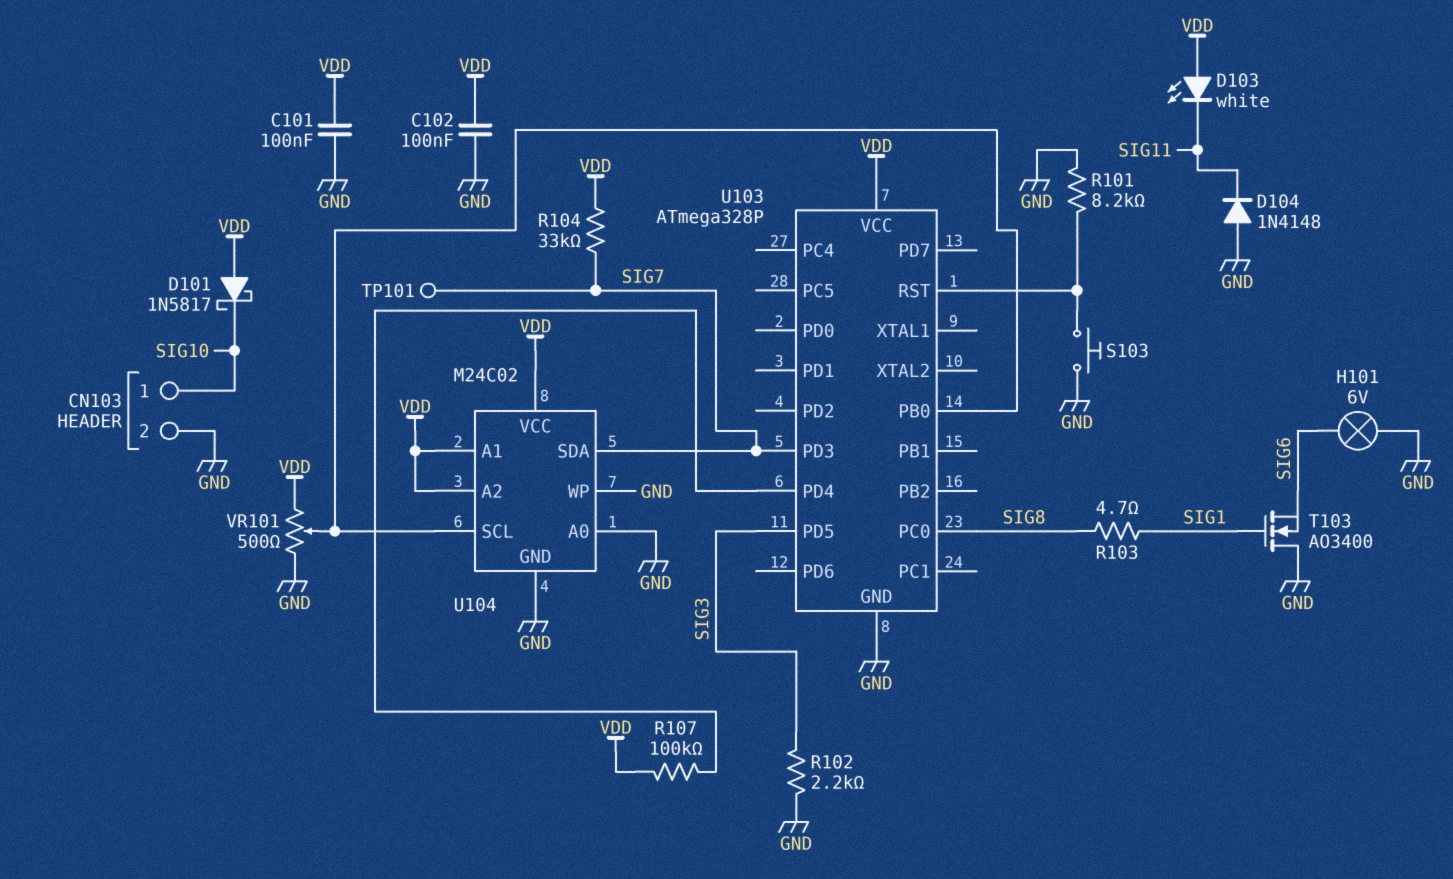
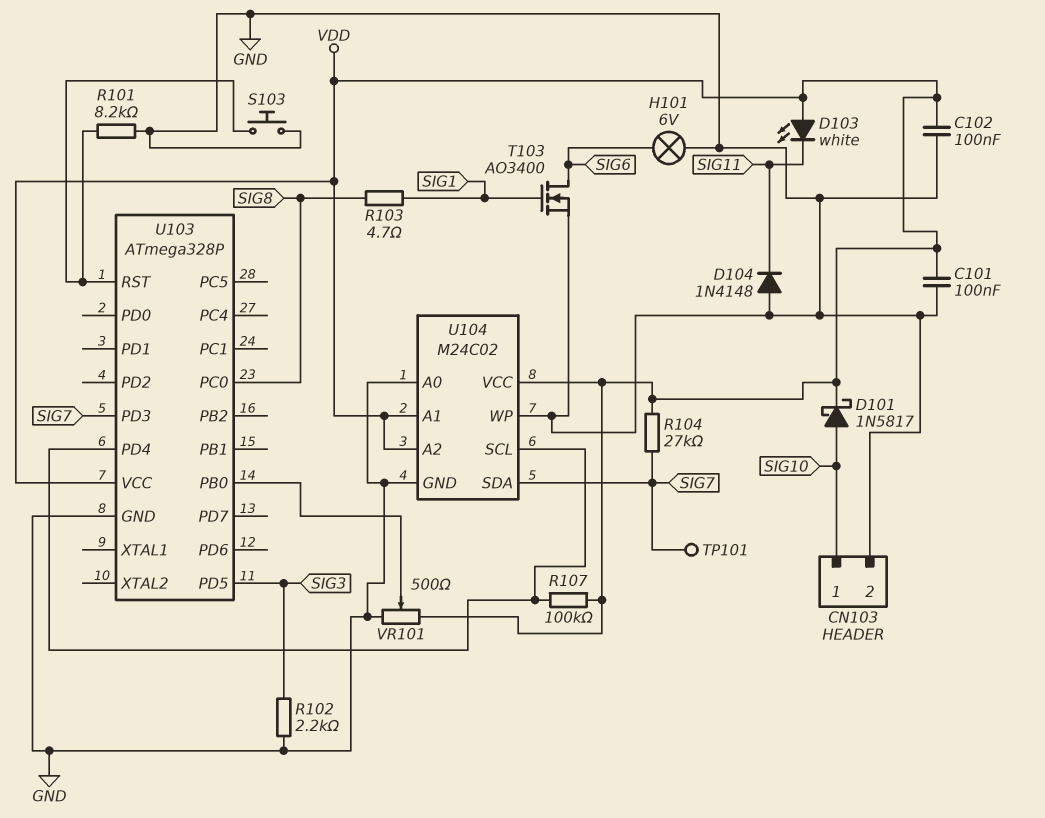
D101: schottky 1N5817 (A VDD, K SIG10) -> schottky 1N5817 (A SIG10, K VDD)
R104: 33k (SIG7, VDD) -> 27k (SIG7, VDD)
T103: NMOS AO3400 (G SIG1, D GND, S SIG6) -> NMOS AO3400 (G SIG1, D SIG6, S GND)
U104 pin SCL: U103/PB0 -> U103/PD4

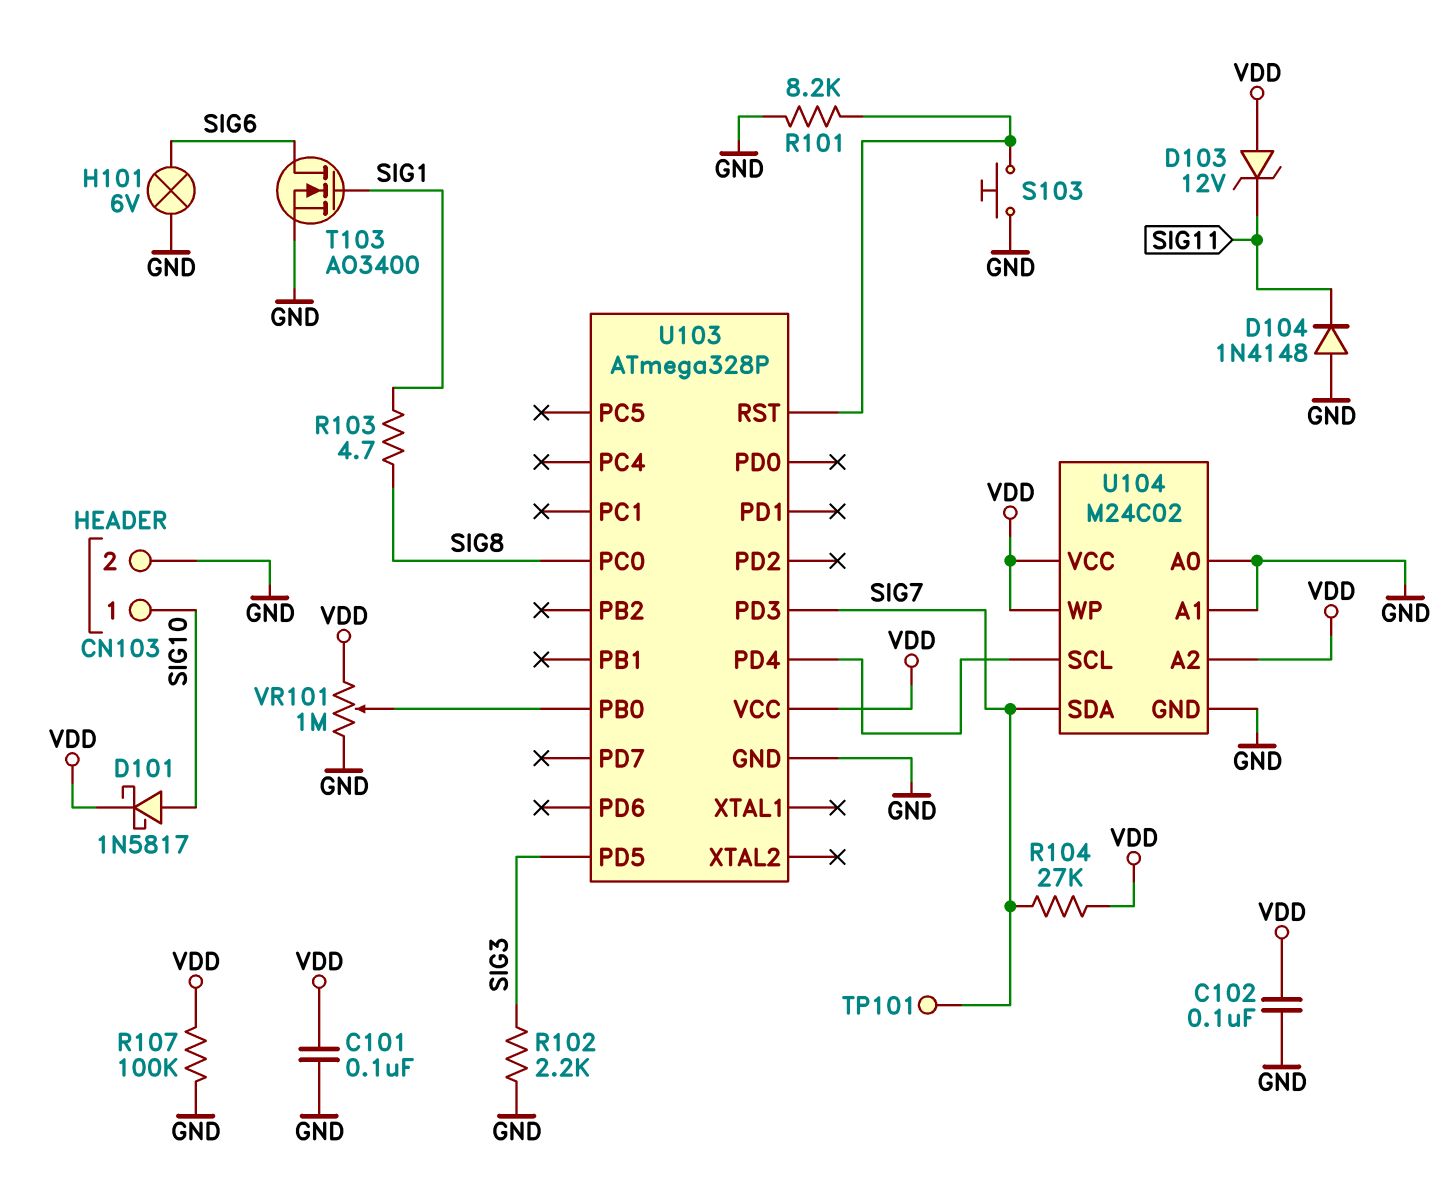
D103: LED white (A VDD, K SIG11) -> zener 12V (A VDD, K SIG11)
R107: 100k (U103/PD4, VDD) -> 100k (GND, VDD)
U104 pin A1: VDD -> GND
U104 pin WP: GND -> VDD
VR101: 500 (GND, VDD, wiper U103/PB0) -> 1M (GND, VDD, wiper U103/PB0)

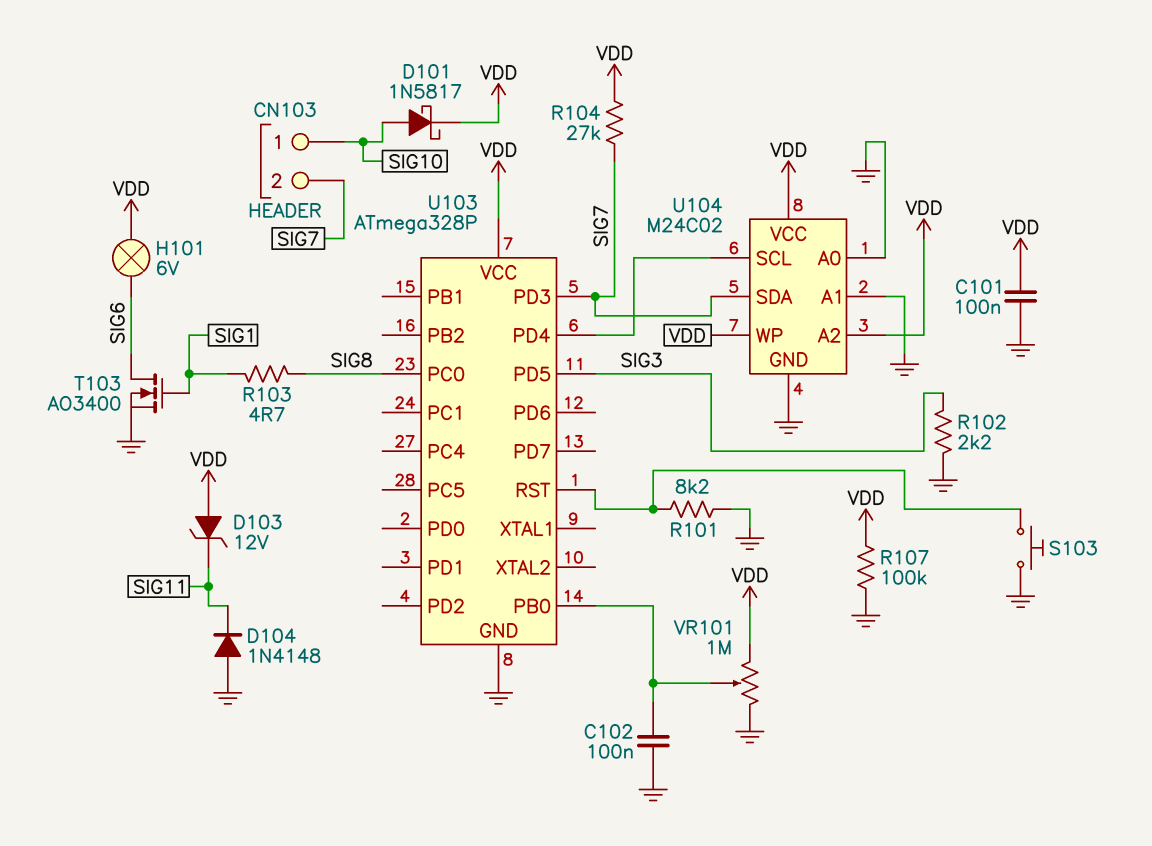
C102: 100nF (GND, VDD) -> 100nF (GND, U103/PB0)
CN103 pin 2: GND -> SIG7
H101: lamp 6V (GND, SIG6) -> lamp 6V (SIG6, VDD)
TP101: test point (SIG7) -> none

